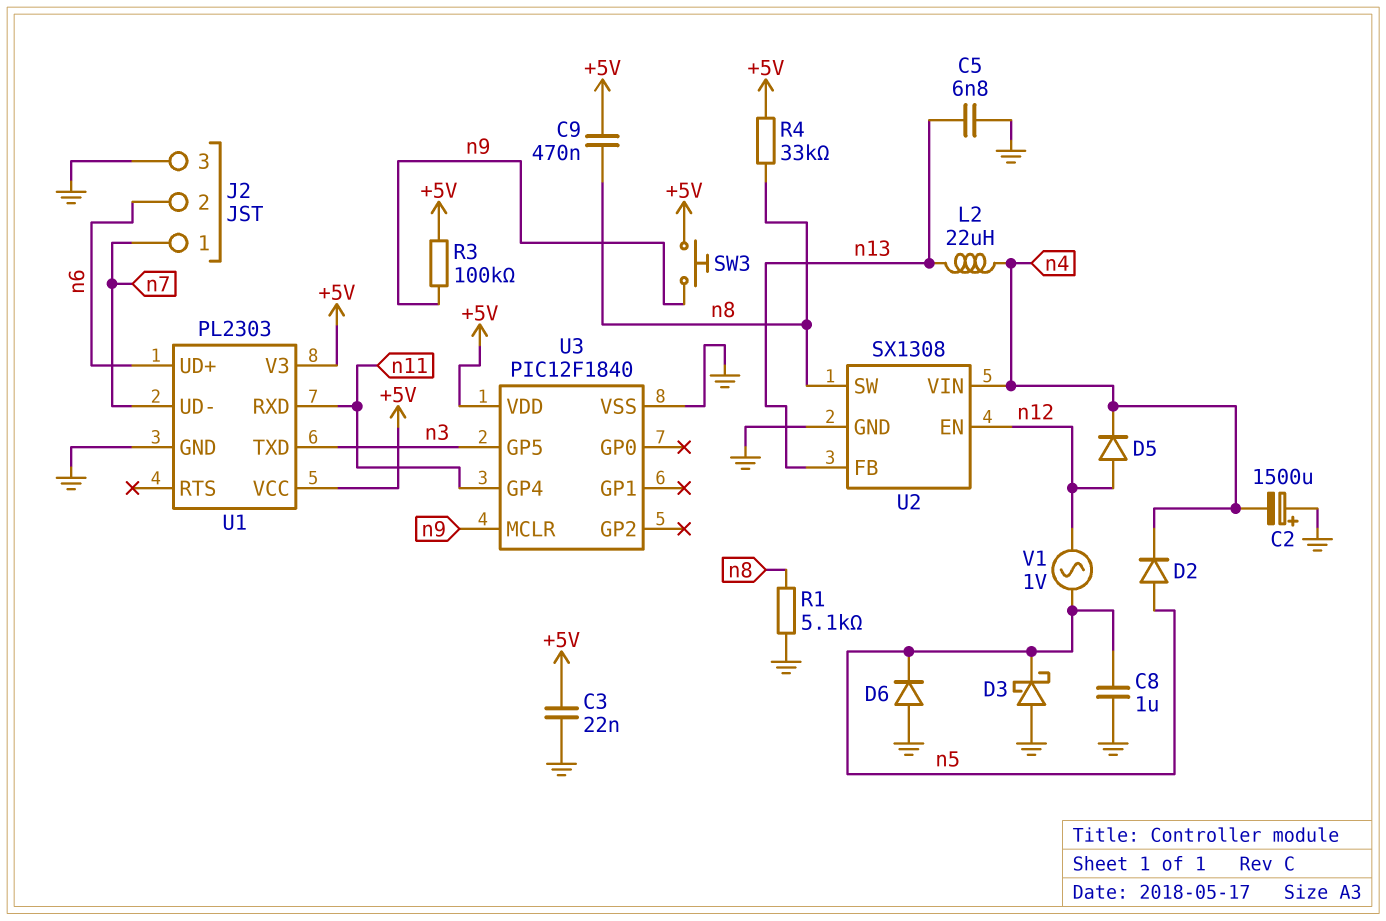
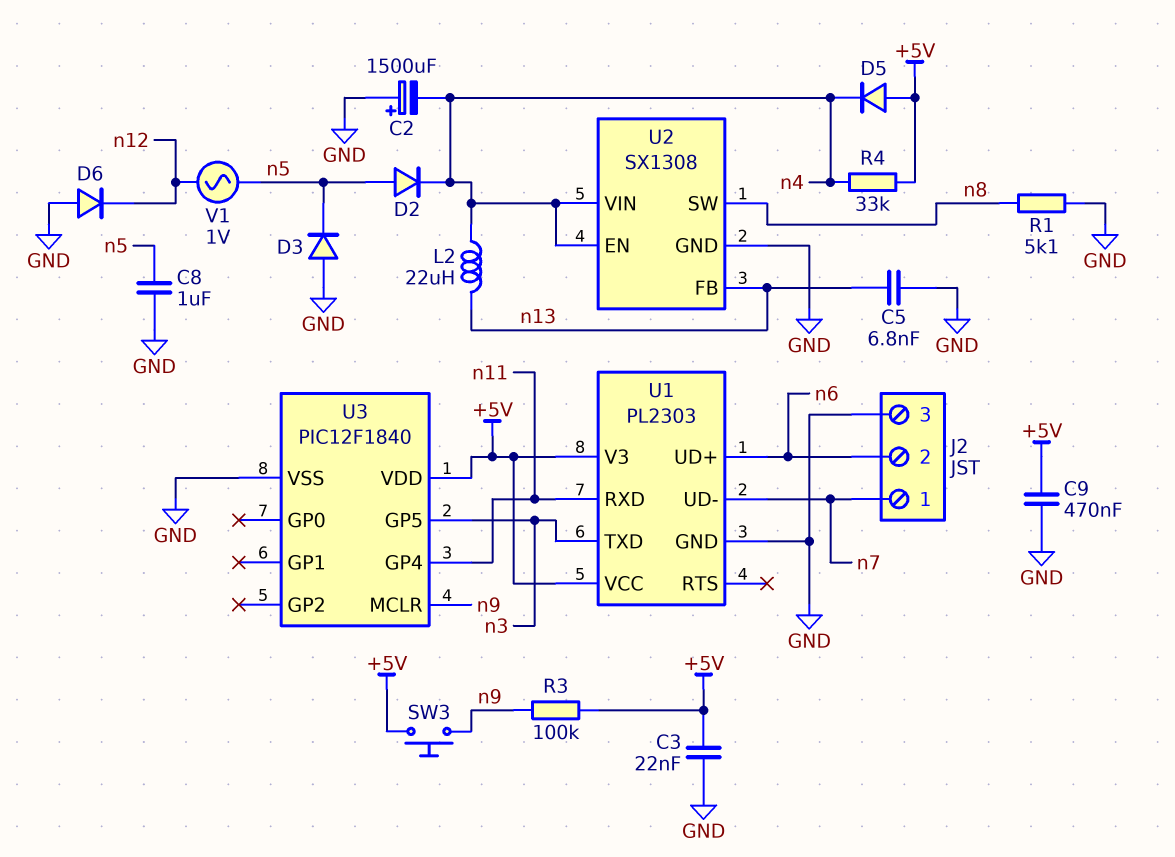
C9: 470nF (+5V, n8) -> 470nF (+5V, GND)
D3: schottky (A GND, K n5) -> diode (A GND, K n5)
D5: diode (A n12, K n4) -> diode (A +5V, K n4)
D6: diode (A GND, K n5) -> diode (A GND, K n12)
R4: 33k (+5V, n8) -> 33k (+5V, n4)
U2 pin EN: n12 -> n4

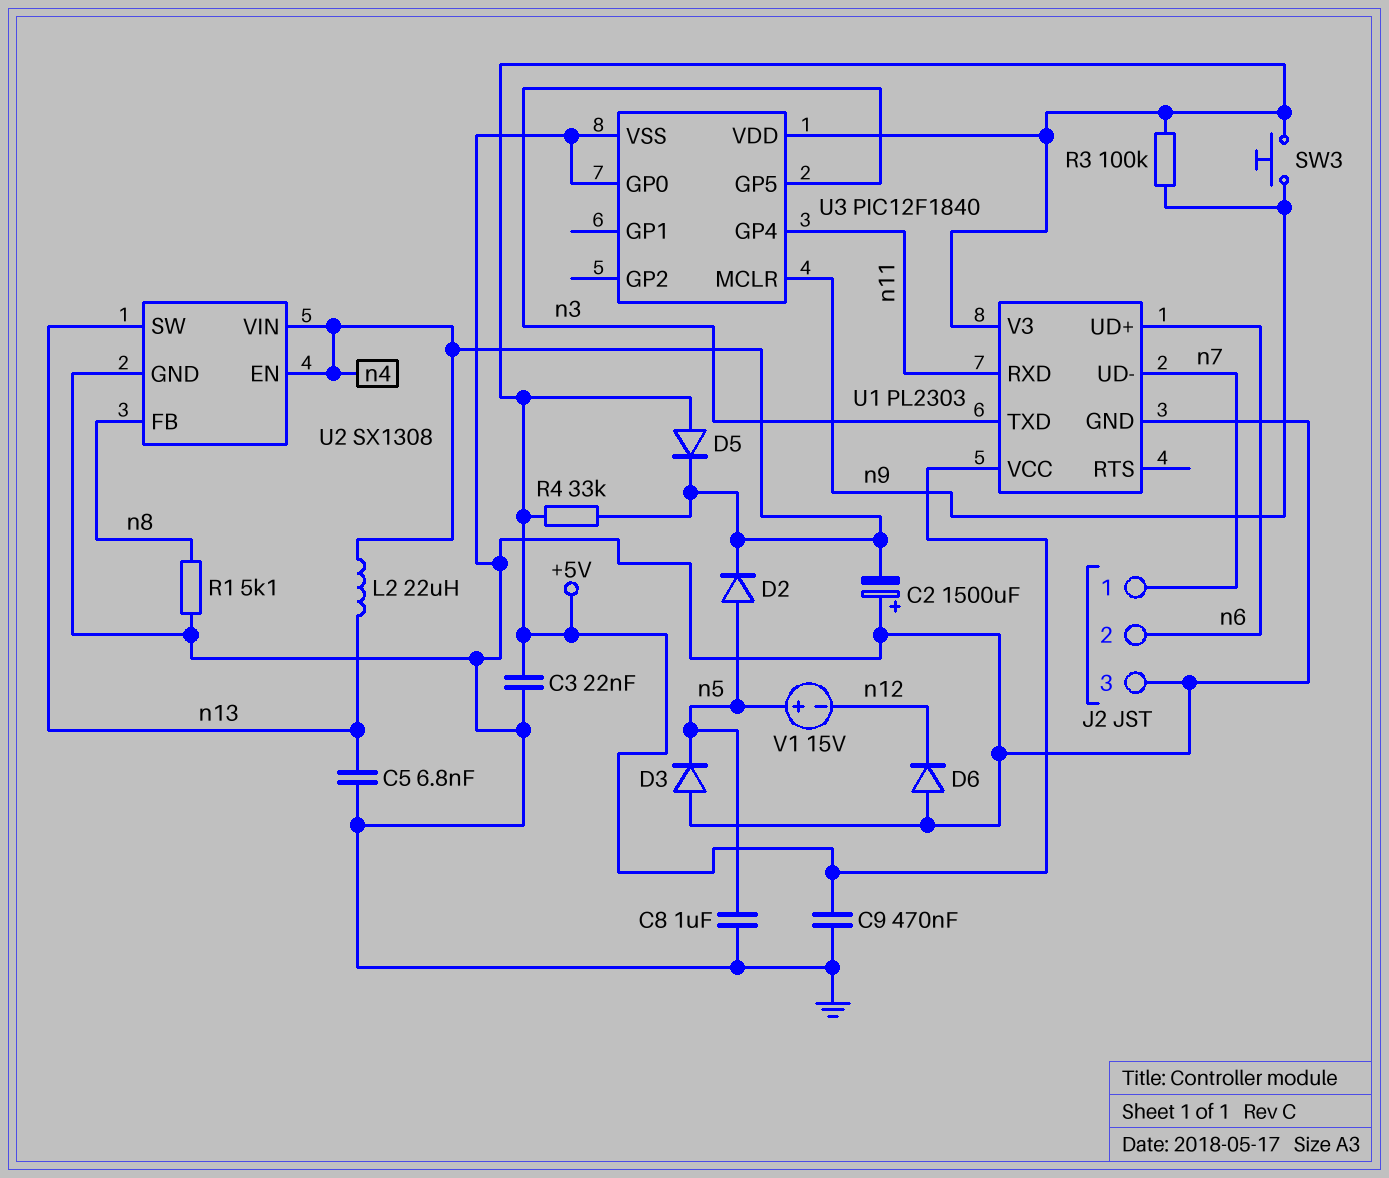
U2 pin FB: n13 -> n8
U2 pin SW: n8 -> n13
U3 pin GP0: none -> GND
V1: AC 1V (n5, n12) -> 15V (plus n5, minus n12)

